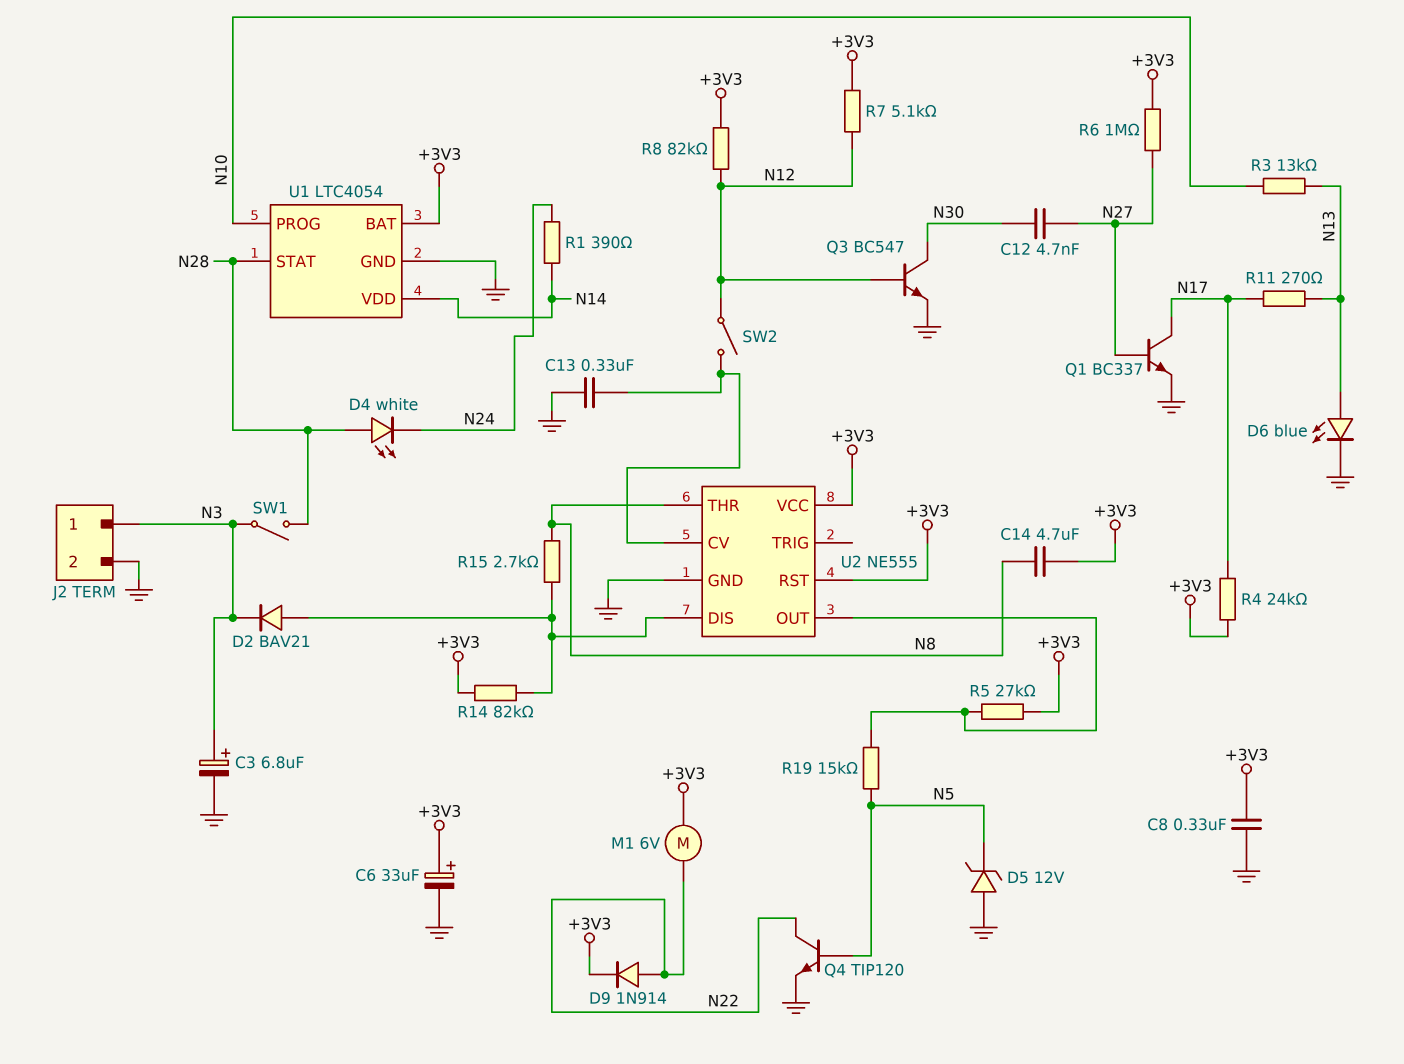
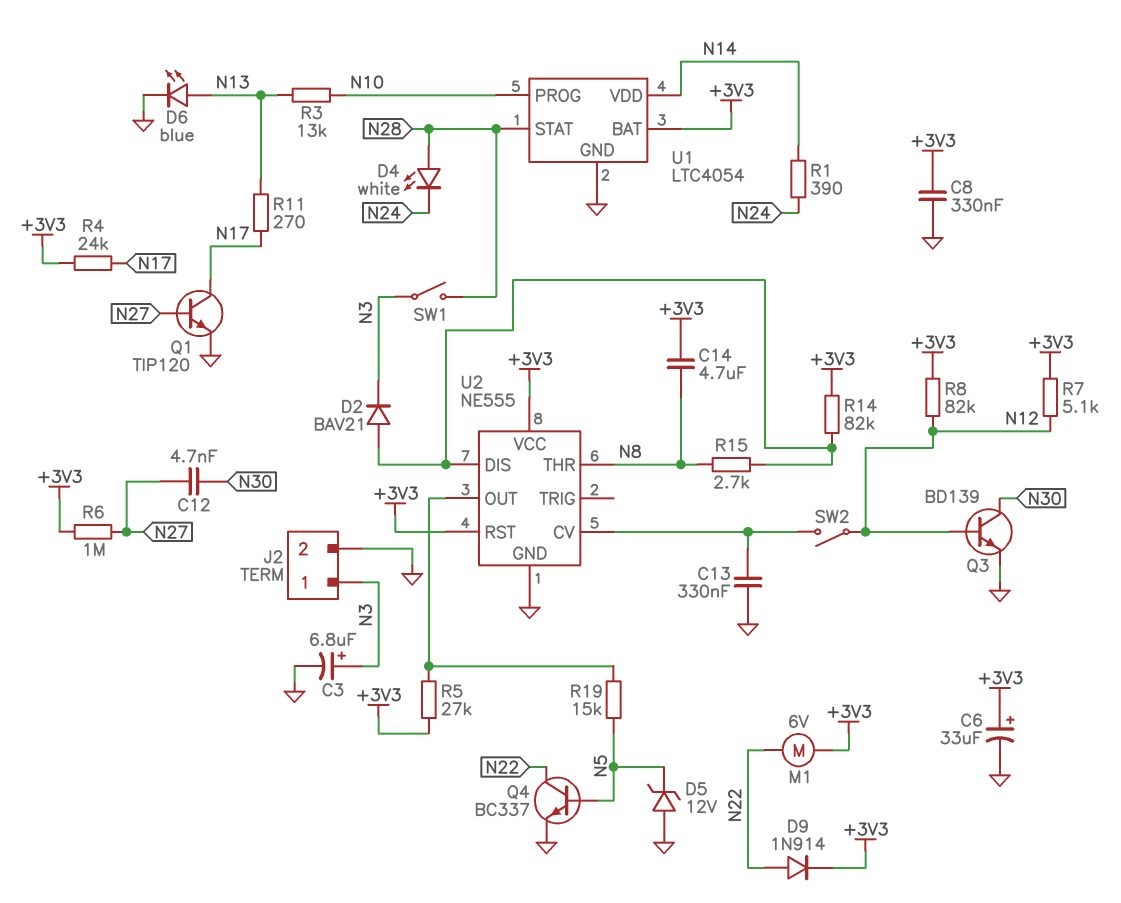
Q1: NPN BC337 (B N27, C N17, E GND) -> NPN TIP120 (B N27, C N17, E GND)
Q3: NPN BC547 (B N12, C N30, E GND) -> NPN BD139 (B N12, C N30, E GND)
Q4: NPN TIP120 (B N5, C N22, E GND) -> NPN BC337 (B N5, C N22, E GND)

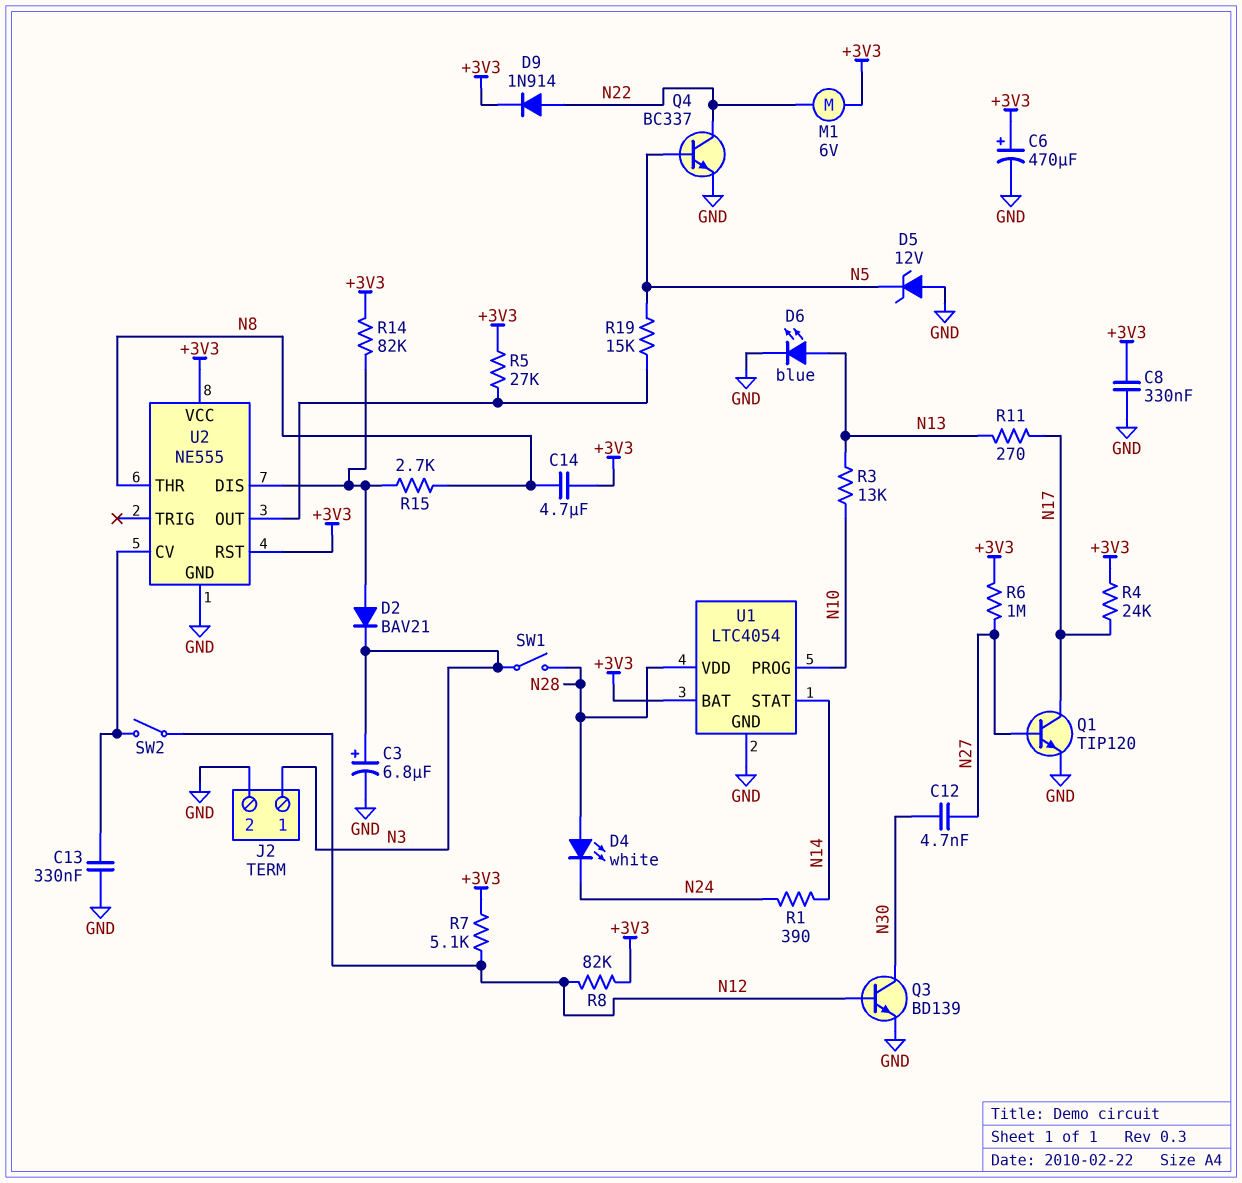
C6: 33uF (plus +3V3, minus GND) -> 470uF (plus +3V3, minus GND)
U1 pin STAT: N28 -> N14
U1 pin VDD: N14 -> N28

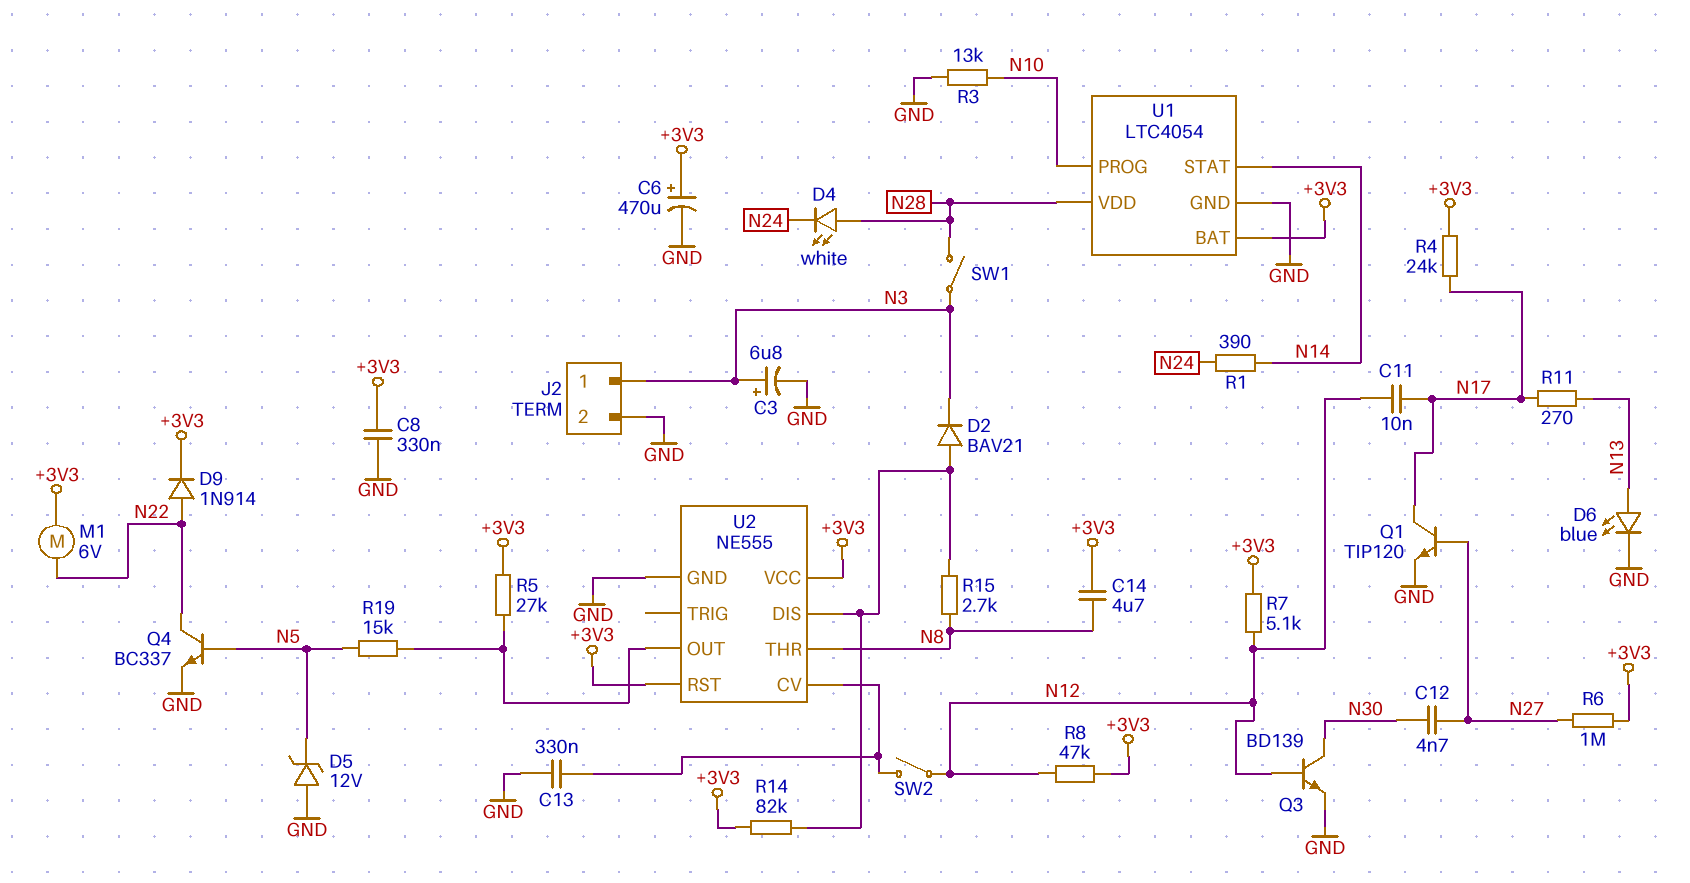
C11: none -> 10nF (N12, N17)
R3: 13k (N10, N13) -> 13k (GND, N10)
R8: 82k (+3V3, N12) -> 47k (+3V3, N12)

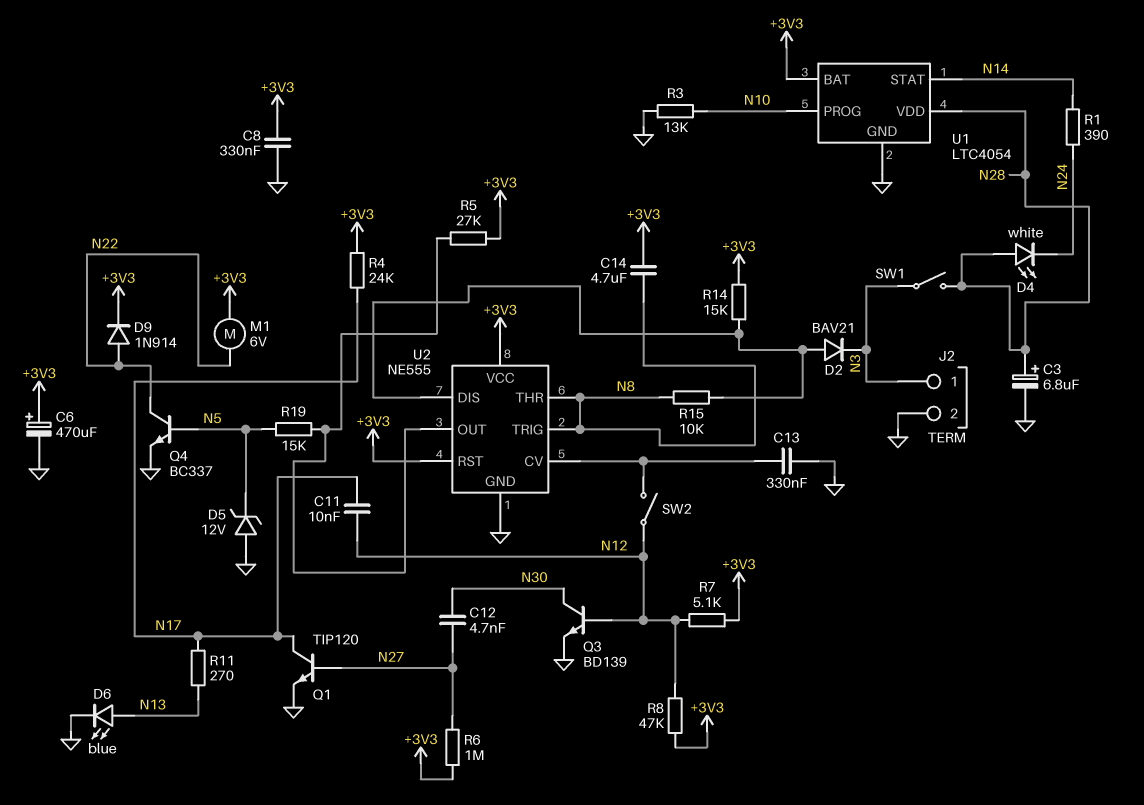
C3: 6.8uF (plus N3, minus GND) -> 6.8uF (plus N28, minus GND)
R14: 82k (+3V3, U2/DIS) -> 15k (+3V3, U2/DIS)
R15: 2.7k (N8, U2/DIS) -> 10k (N8, U2/DIS)
U2 pin TRIG: none -> N8

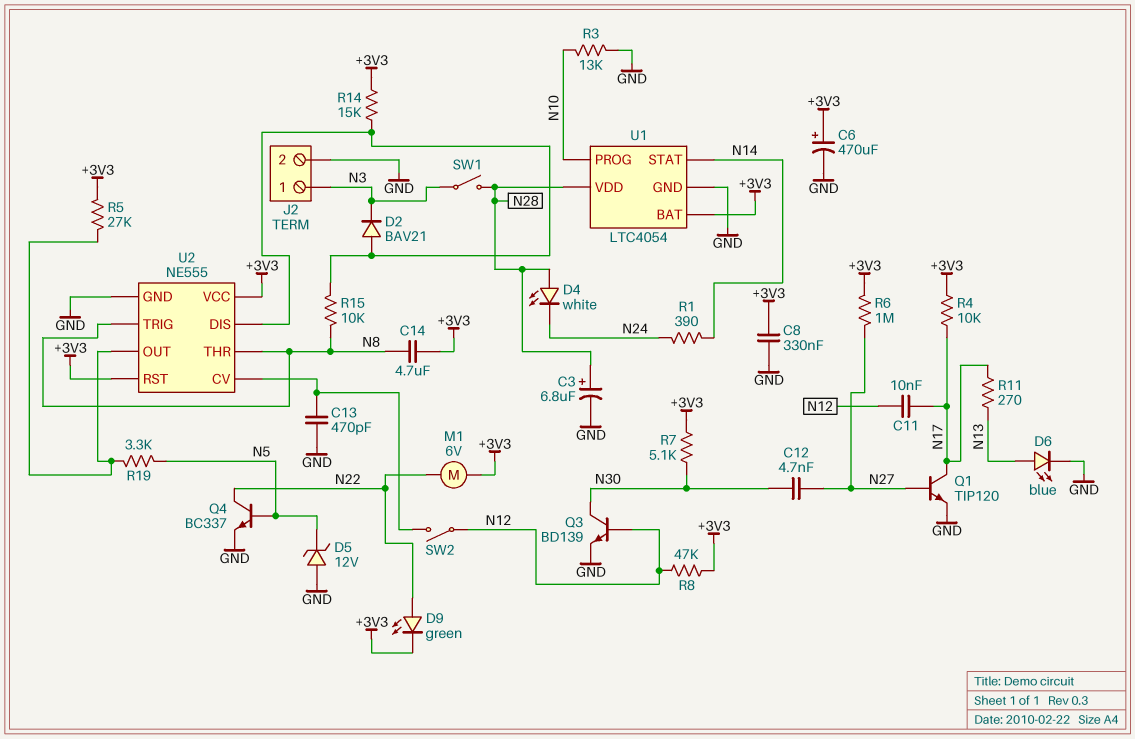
C13: 330nF (GND, U2/CV) -> 470pF (GND, U2/CV)
D9: diode 1N914 (A N22, K +3V3) -> LED green (A N22, K +3V3)
R4: 24k (+3V3, N17) -> 10k (+3V3, N17)
R7: 5.1k (+3V3, N12) -> 5.1k (+3V3, N30)
R19: 15k (N5, U2/OUT) -> 3.3k (N5, U2/OUT)

